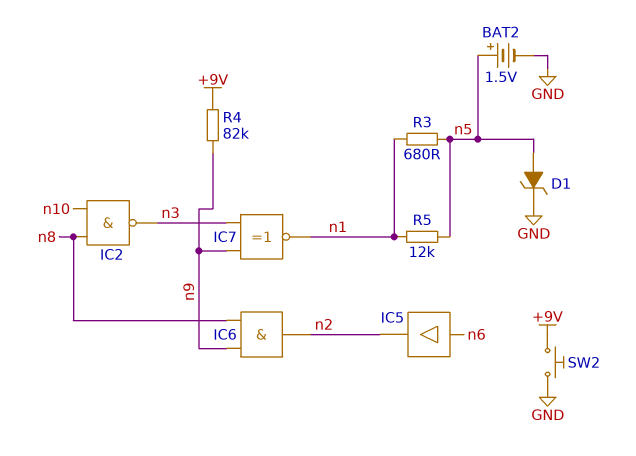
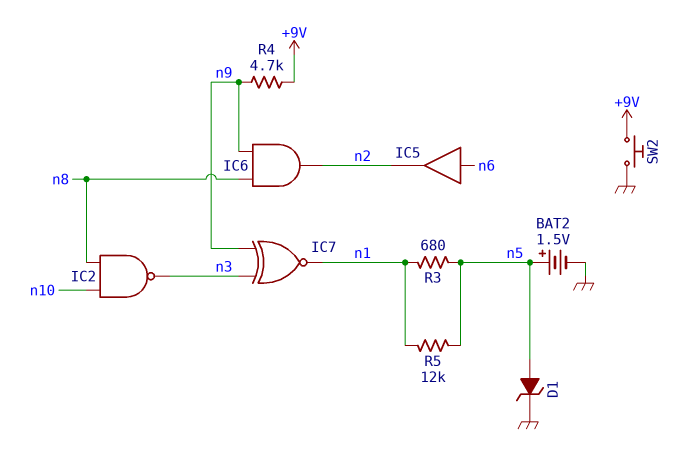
R4: 82k (+9V, n9) -> 4.7k (+9V, n9)

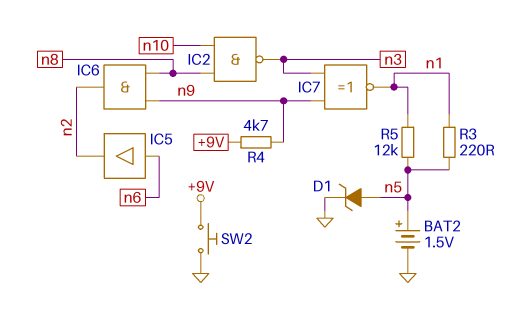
R3: 680 (n1, n5) -> 220 (n1, n5)

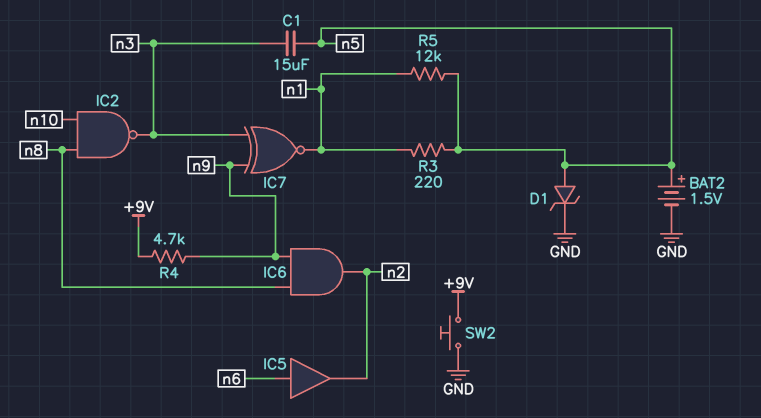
C1: none -> 15uF (n3, n5)

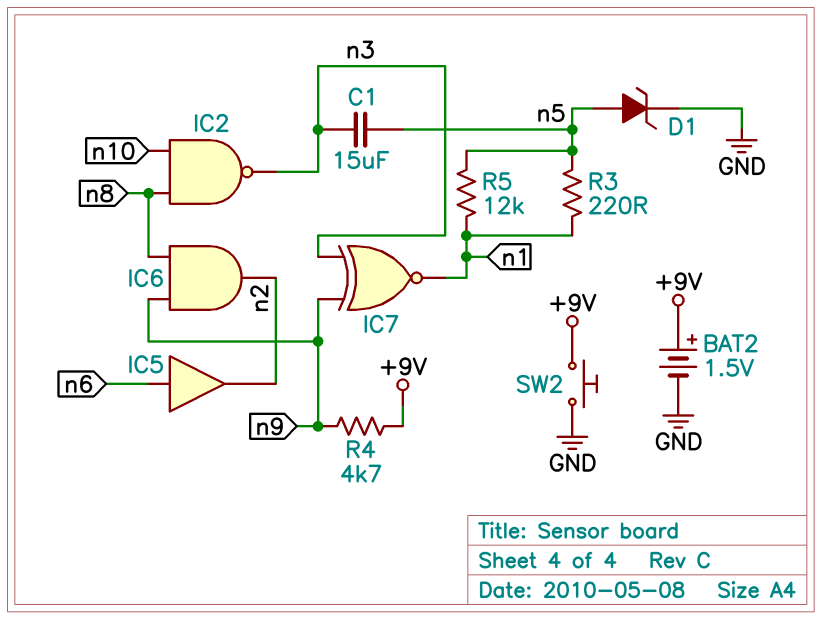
BAT2: 1.5V (plus n5, minus GND) -> 1.5V (plus +9V, minus GND)

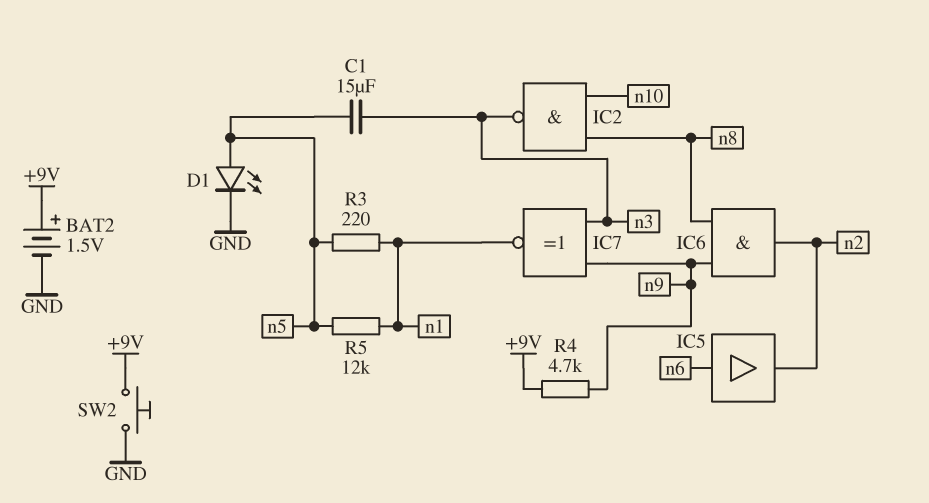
D1: zener (A n5, K GND) -> LED (A n5, K GND)

